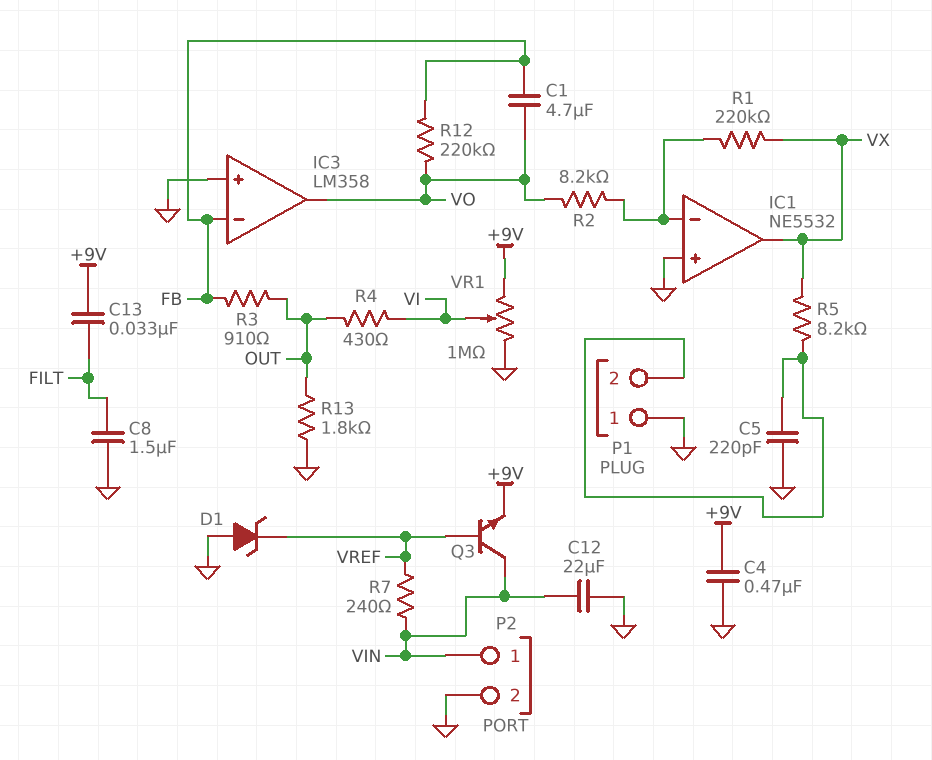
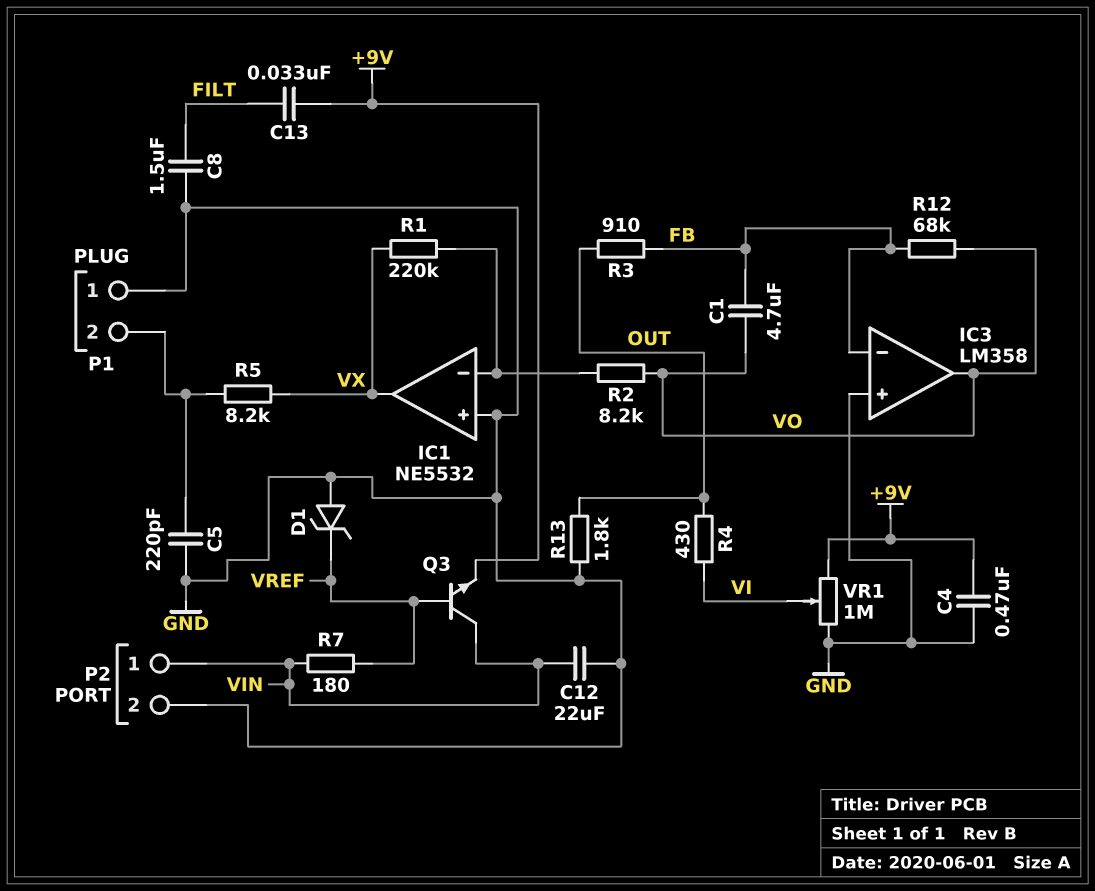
R7: 240 (VIN, VREF) -> 180 (VIN, VREF)
R12: 220k (FB, VO) -> 68k (FB, VO)

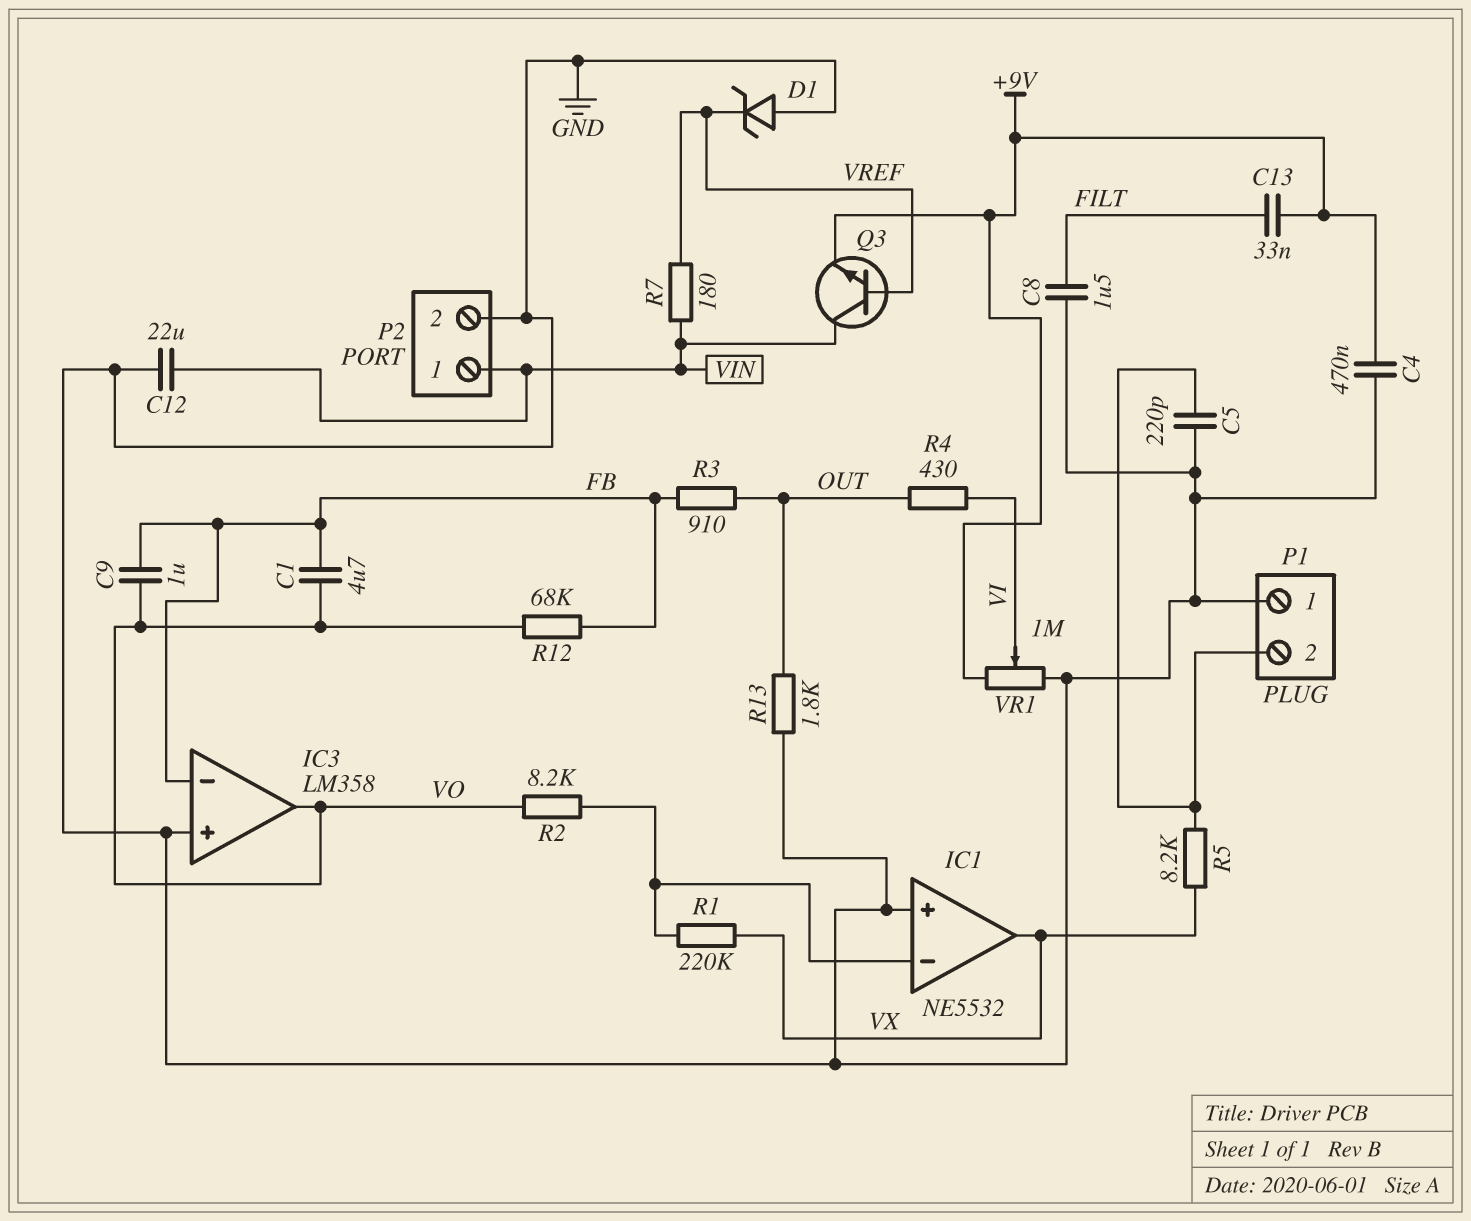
C9: none -> 1uF (FB, VO)

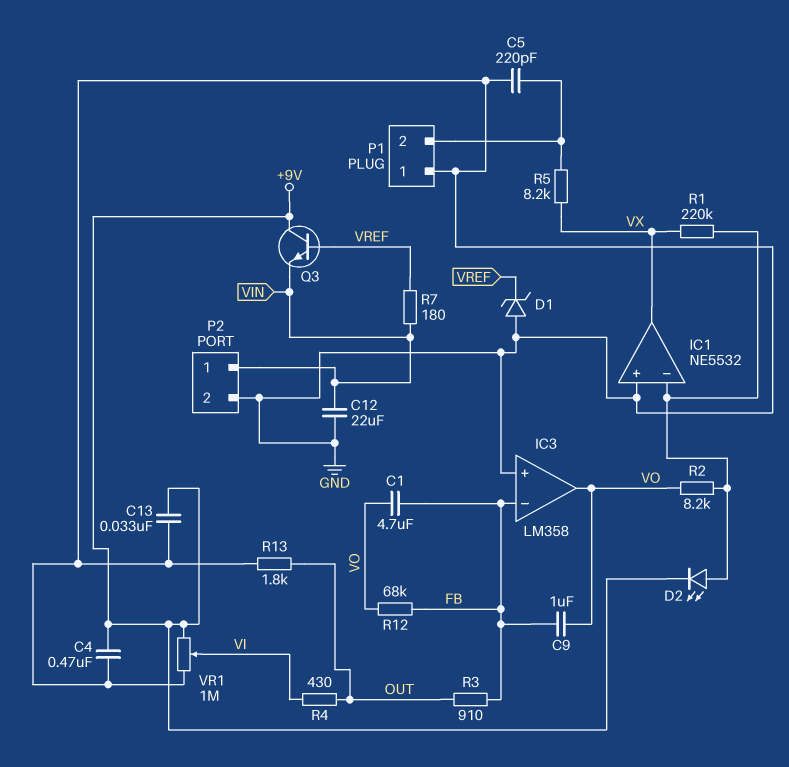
C8: 1.5uF (FILT, GND) -> none
C13: 33nF (+9V, FILT) -> 33nF (+9V, GND)
D2: none -> LED (A IC1/in-, K +9V)
Q3: NPN (B VREF, C VIN, E +9V) -> NPN (B VREF, C +9V, E VIN)

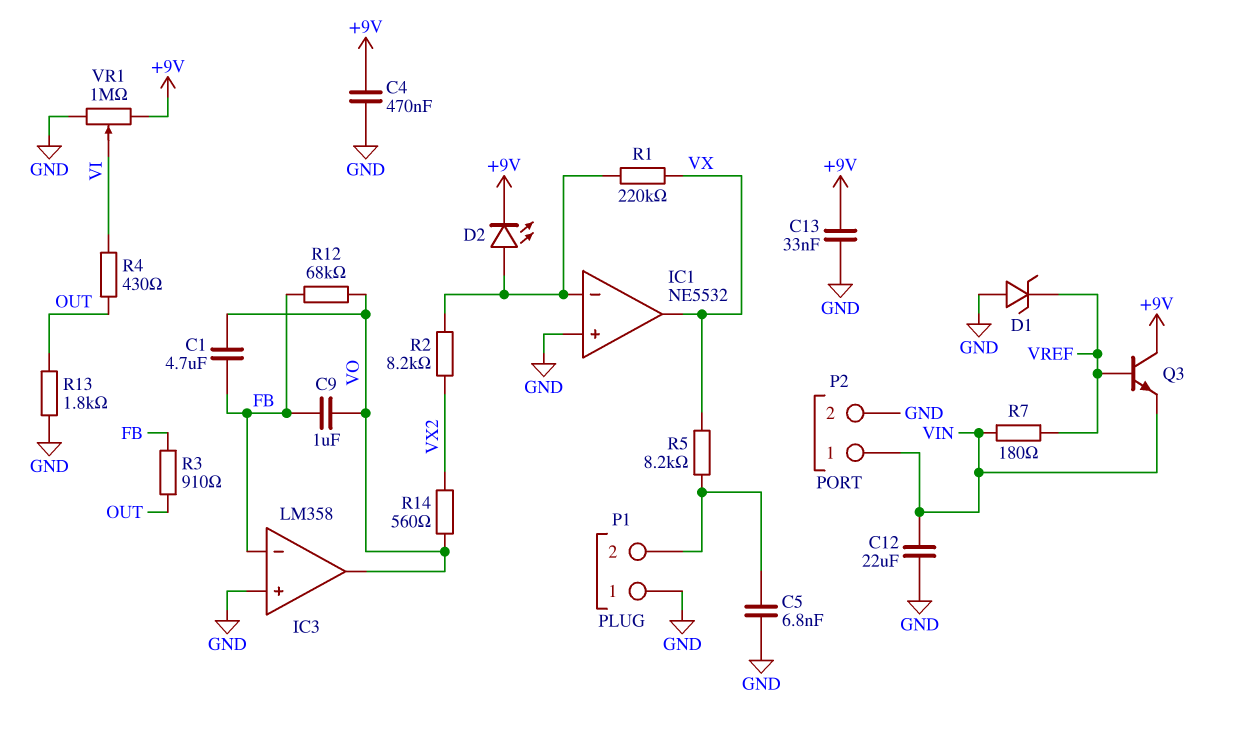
C5: 220pF (GND, P1/2) -> 6.8nF (GND, P1/2)
R2: 8.2k (IC1/in-, VO) -> 8.2k (IC1/in-, VX2)
R14: none -> 560 (VO, VX2)

